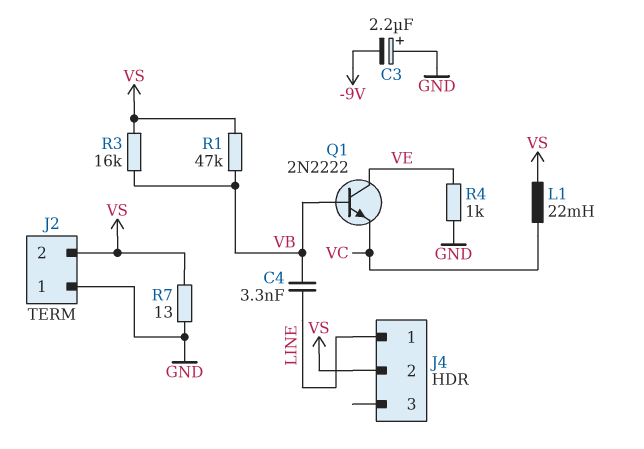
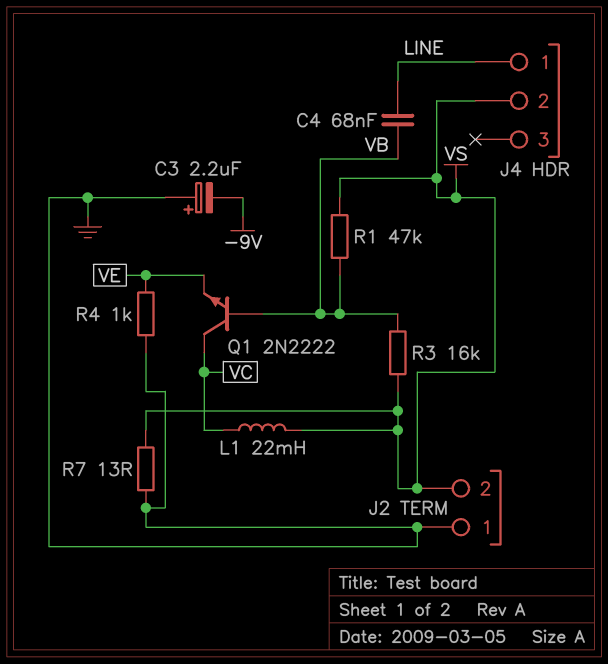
C4: 3.3nF (LINE, VB) -> 68nF (LINE, VB)
Q1: NPN 2N2222 (B VB, C VE, E VC) -> NPN 2N2222 (B VB, C VC, E VE)

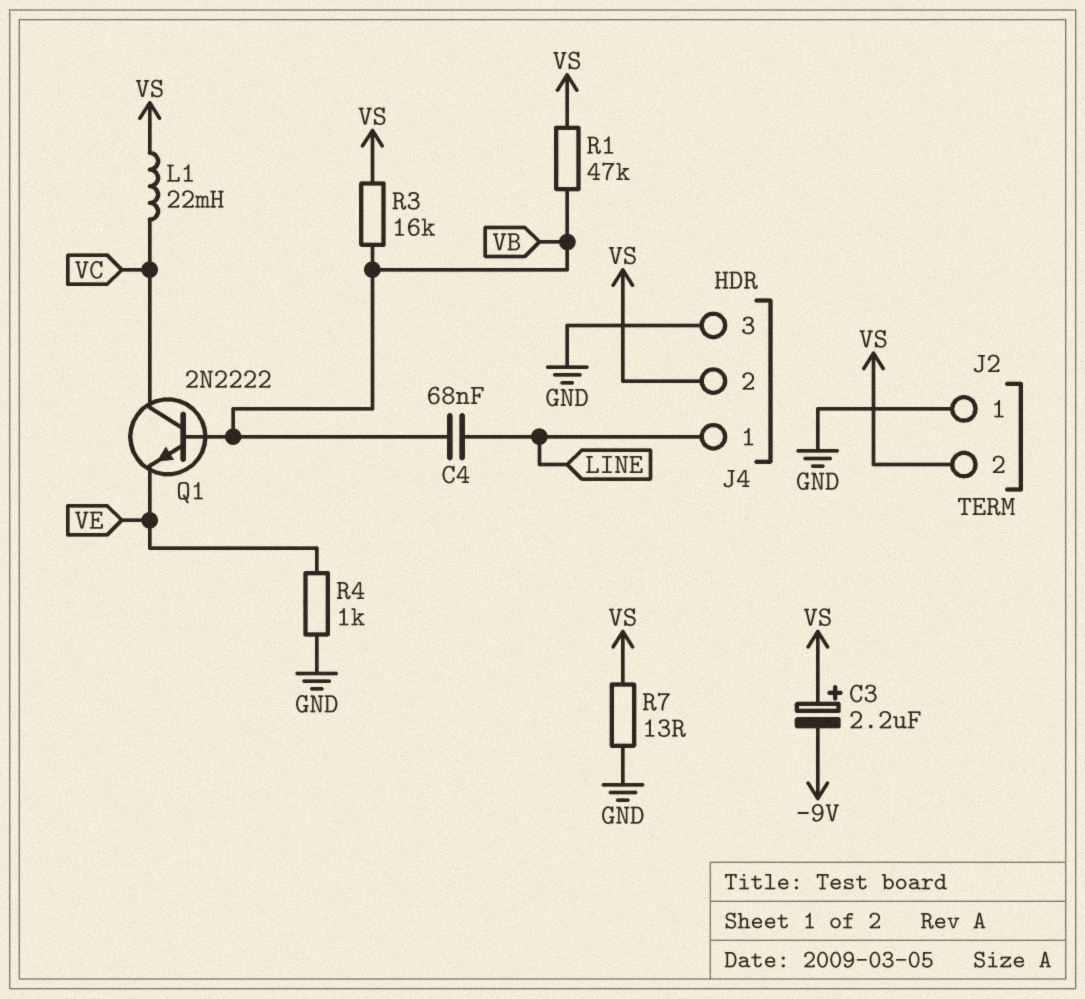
C3: 2.2uF (plus GND, minus -9V) -> 2.2uF (plus VS, minus -9V)
J4 pin 3: none -> GND

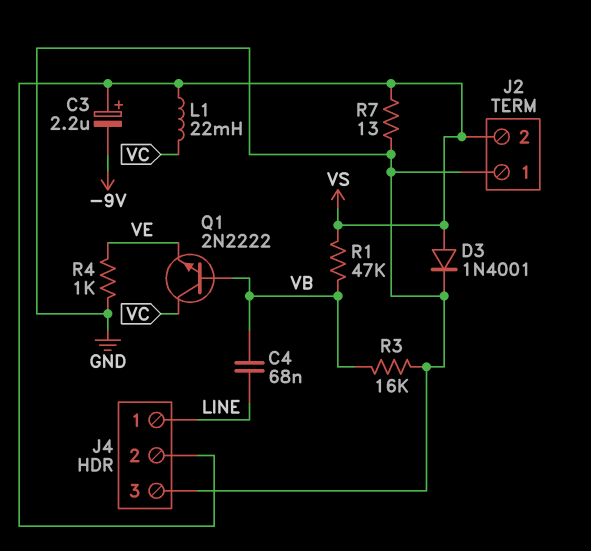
D3: none -> diode 1N4001 (A VS, K GND)
R3: 16k (VB, VS) -> 16k (GND, VB)

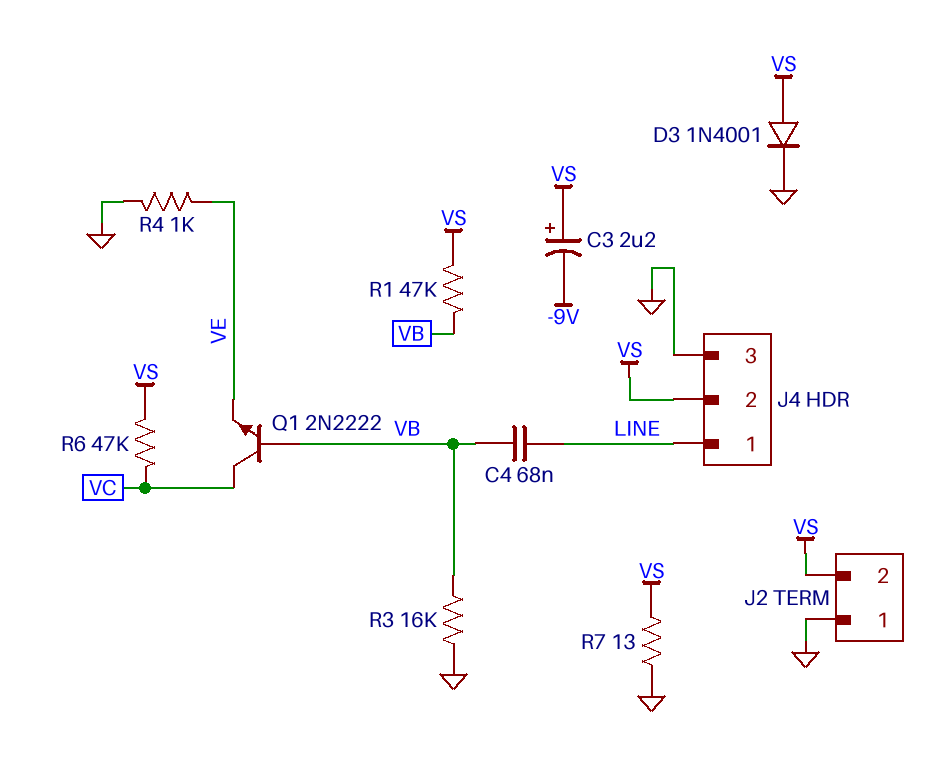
L1: 22mH (VC, VS) -> none
R6: none -> 47k (VC, VS)

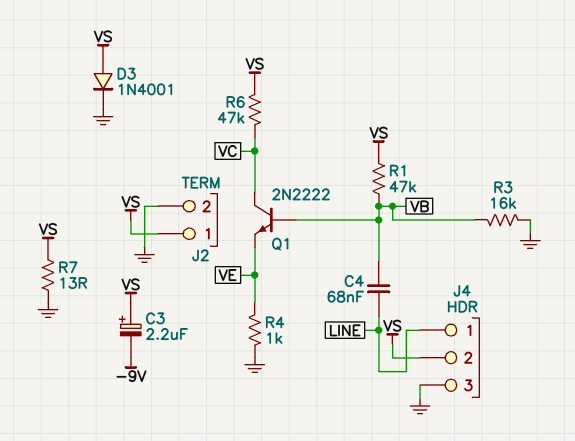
J2 pin 1: GND -> VS
J2 pin 2: VS -> GND

